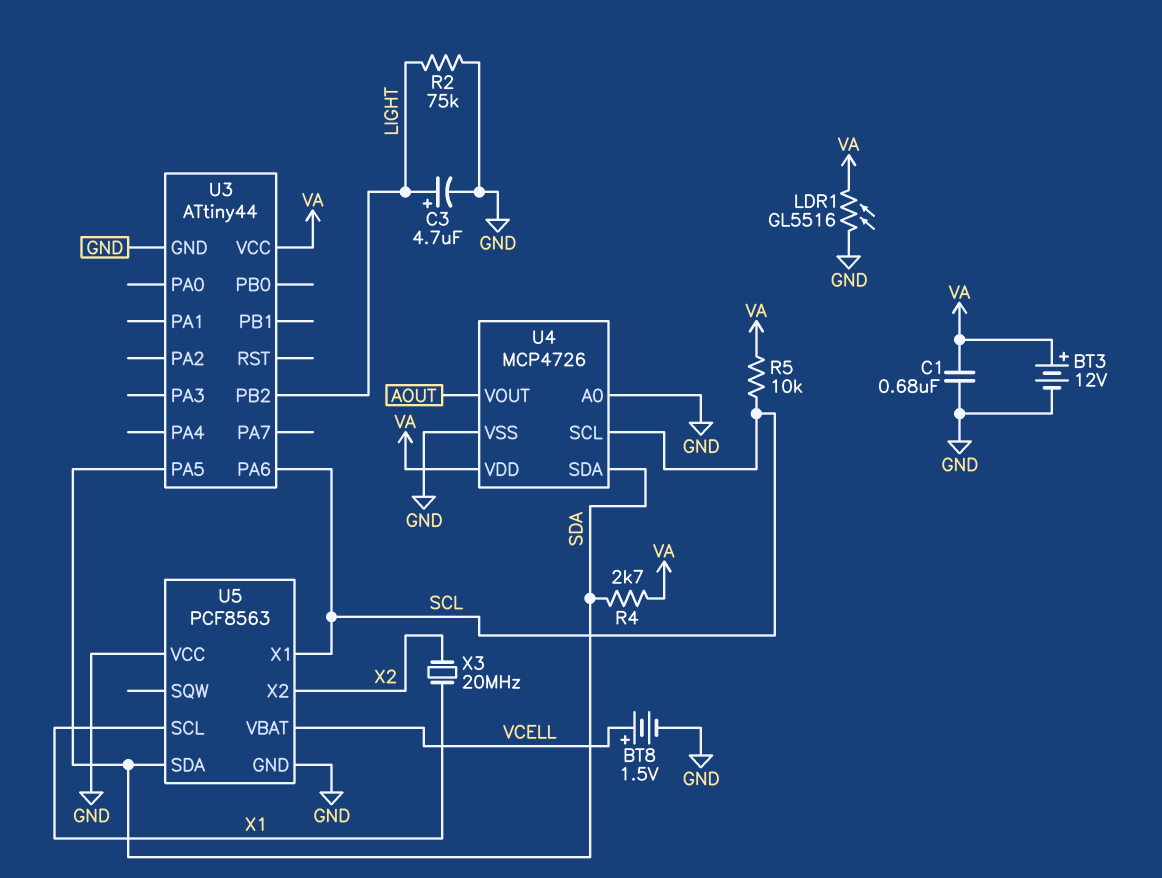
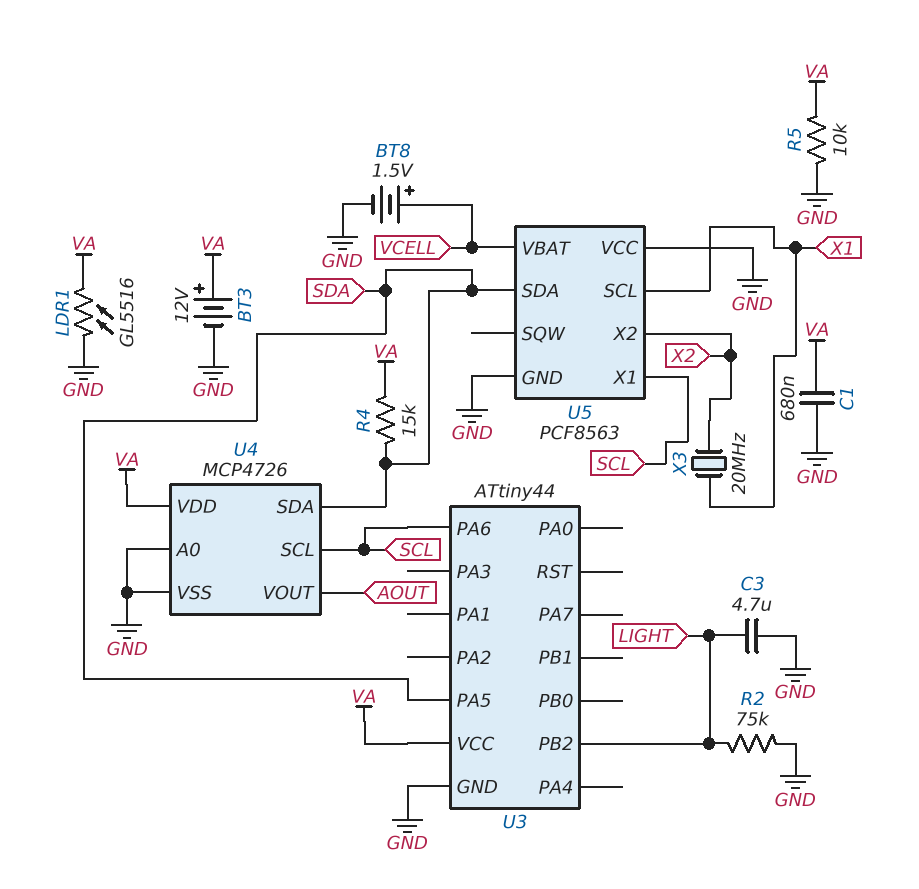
C3: 4.7uF (plus LIGHT, minus GND) -> 4.7uF (GND, LIGHT)
R4: 2.7k (SDA, VA) -> 15k (SDA, VA)
R5: 10k (SCL, VA) -> 10k (GND, VA)

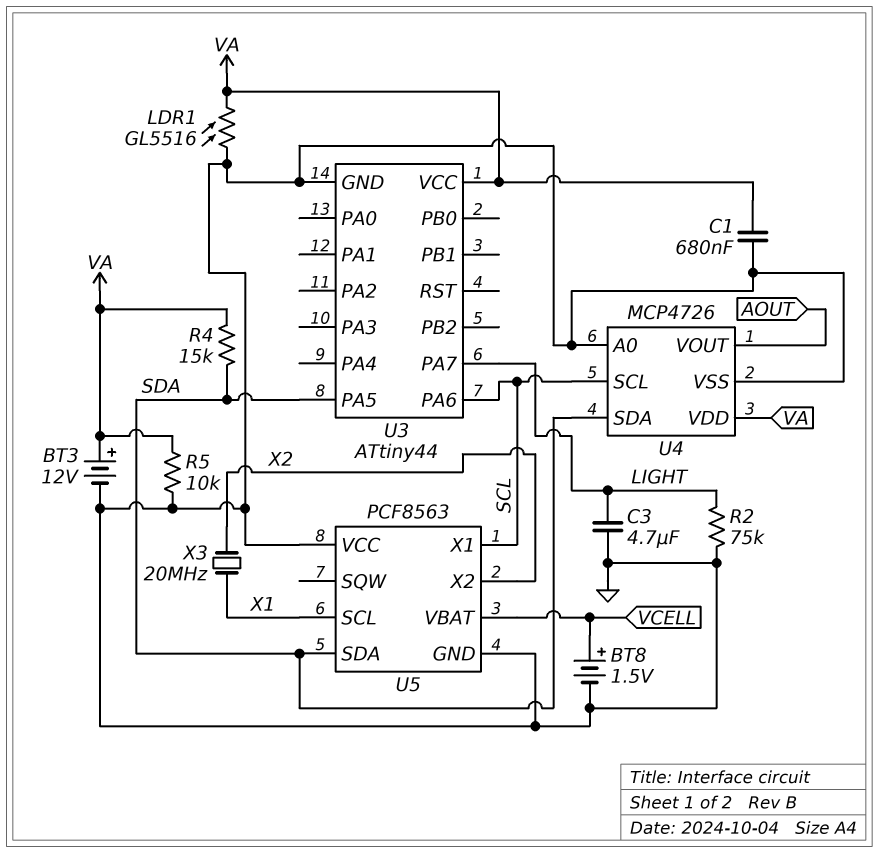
U3 pin PA7: none -> LIGHT
U3 pin PB2: LIGHT -> none

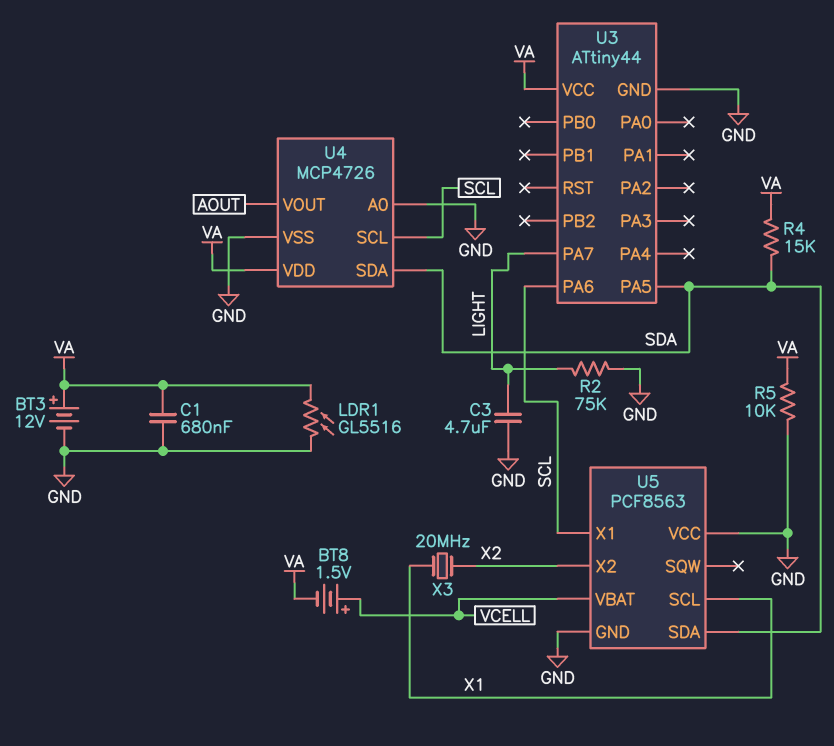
BT8: 1.5V (plus VCELL, minus GND) -> 1.5V (plus VCELL, minus VA)

